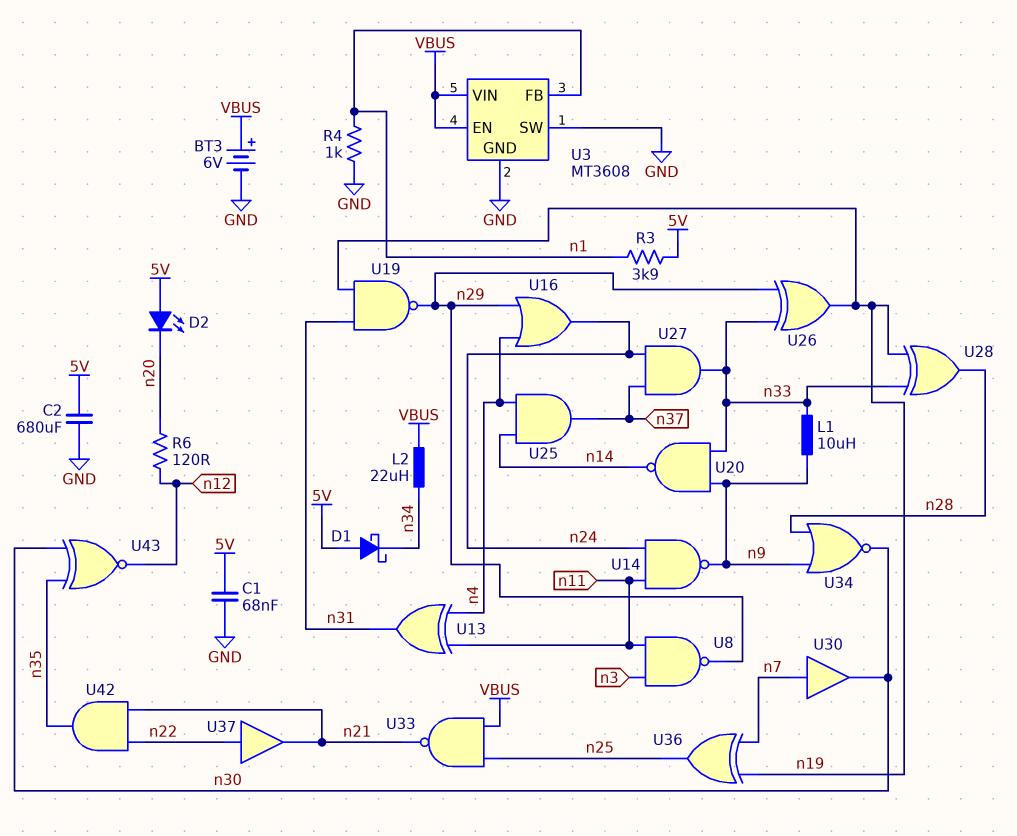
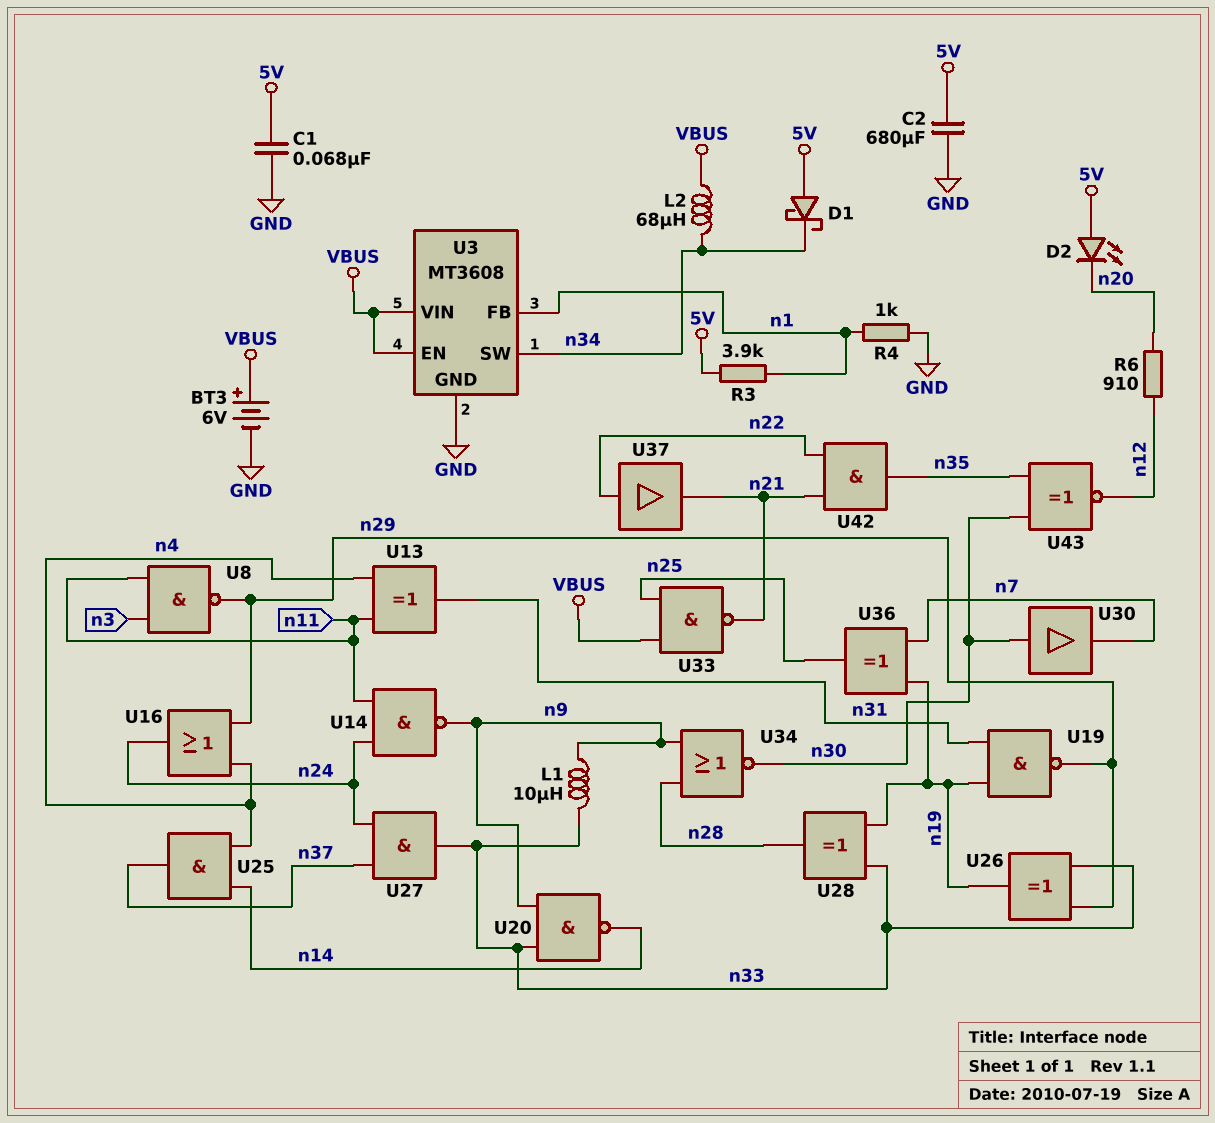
L2: 22uH (VBUS, n34) -> 68uH (VBUS, n34)
R6: 120 (n12, n20) -> 910 (n12, n20)
U3 pin SW: GND -> n34
U30: buffer (in n7, out n30) -> buffer (in n30, out n7)

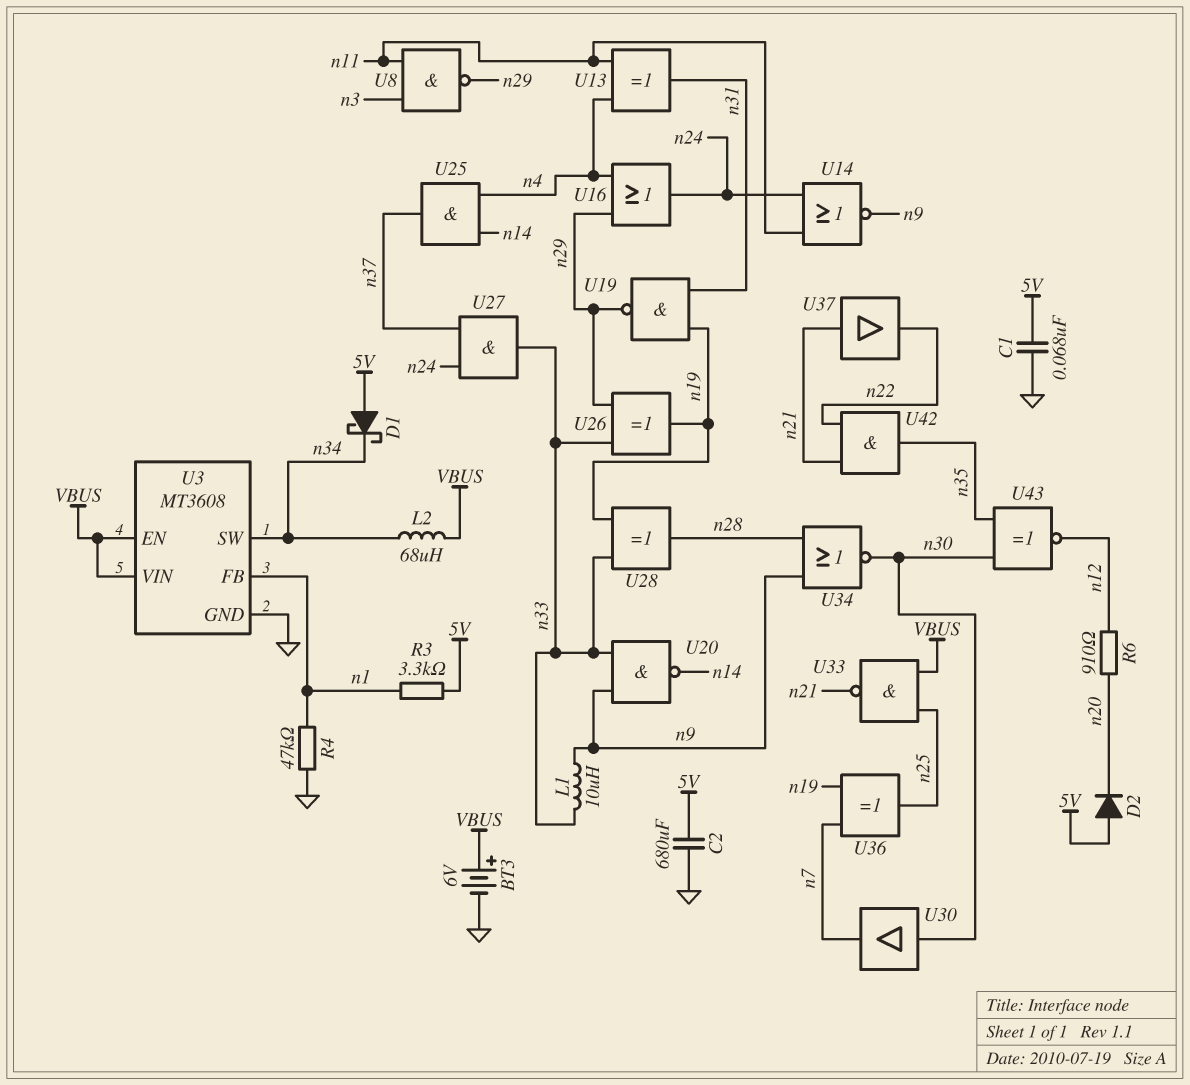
D2: LED (A 5V, K n20) -> diode (A 5V, K n20)
R3: 3.9k (5V, n1) -> 3.3k (5V, n1)
R4: 1k (GND, n1) -> 47k (GND, n1)
U14: NAND (in n11, in n24, out n9) -> NOR (in n11, in n24, out n9)
U37: buffer (in n22, out n21) -> buffer (in n21, out n22)

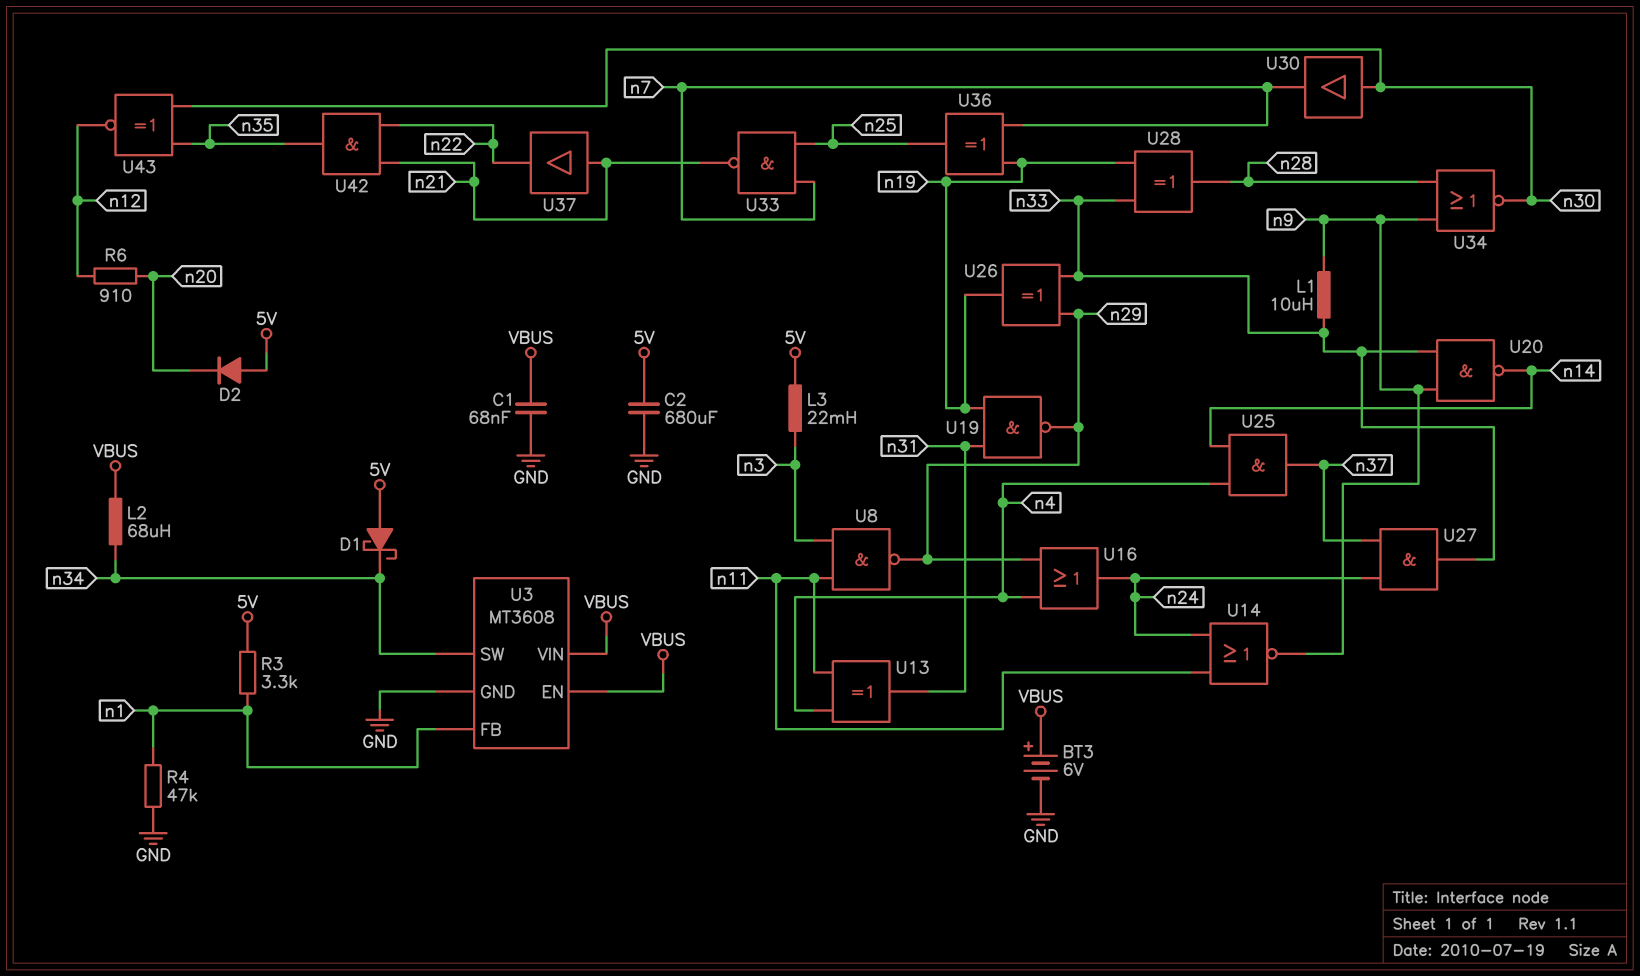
C1: 68nF (5V, GND) -> 68nF (GND, VBUS)
L3: none -> 22mH (5V, n3)
U33: NAND (in VBUS, in n25, out n21) -> NAND (in n7, in n25, out n21)

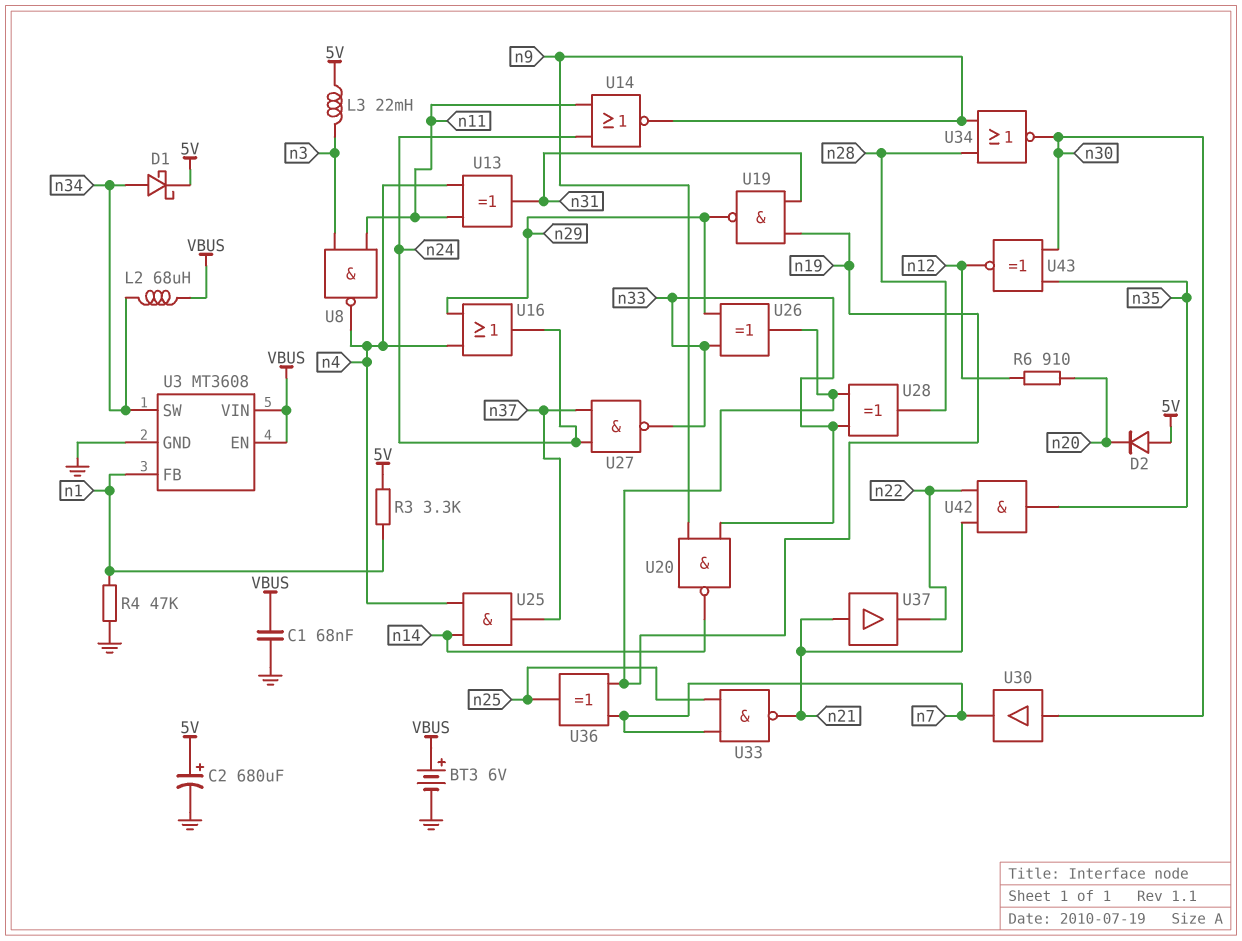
C2: 680uF (5V, GND) -> 680uF (plus 5V, minus GND)
D1: schottky (A 5V, K n34) -> schottky (A n34, K 5V)
L1: 10uH (n9, n33) -> none
U8: NAND (in n3, in n11, out n29) -> NAND (in n3, in n11, out n4)
U27: AND (in n24, in n37, out n33) -> NAND (in n24, in n37, out n33)

